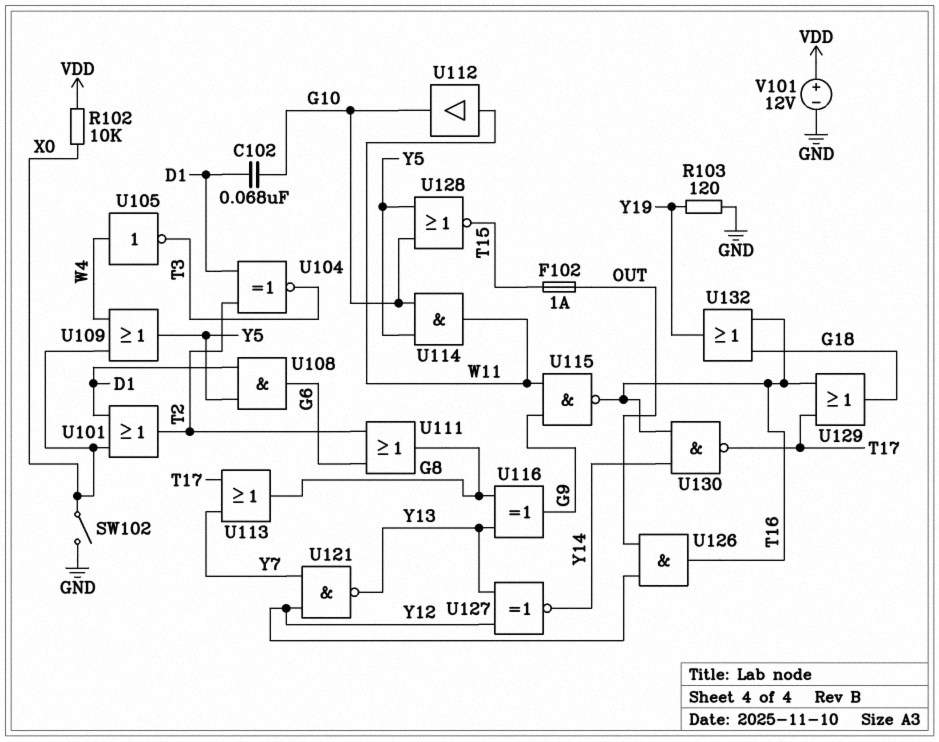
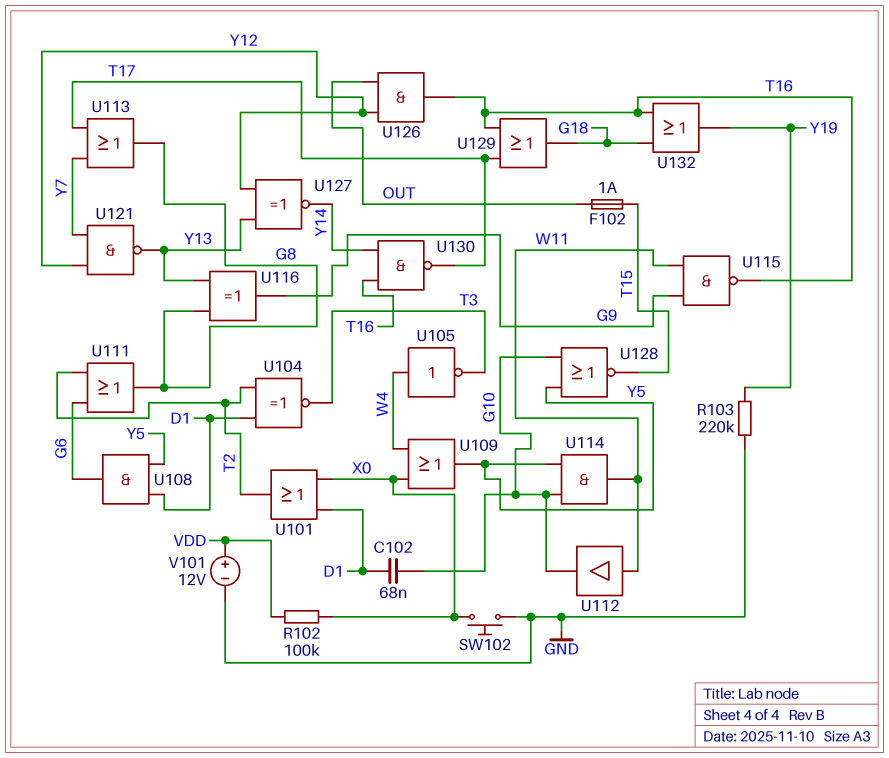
R102: 10k (VDD, X0) -> 100k (VDD, X0)
R103: 120 (GND, Y19) -> 220k (GND, Y19)
SW102: switch (GND, X0) -> button (GND, X0)

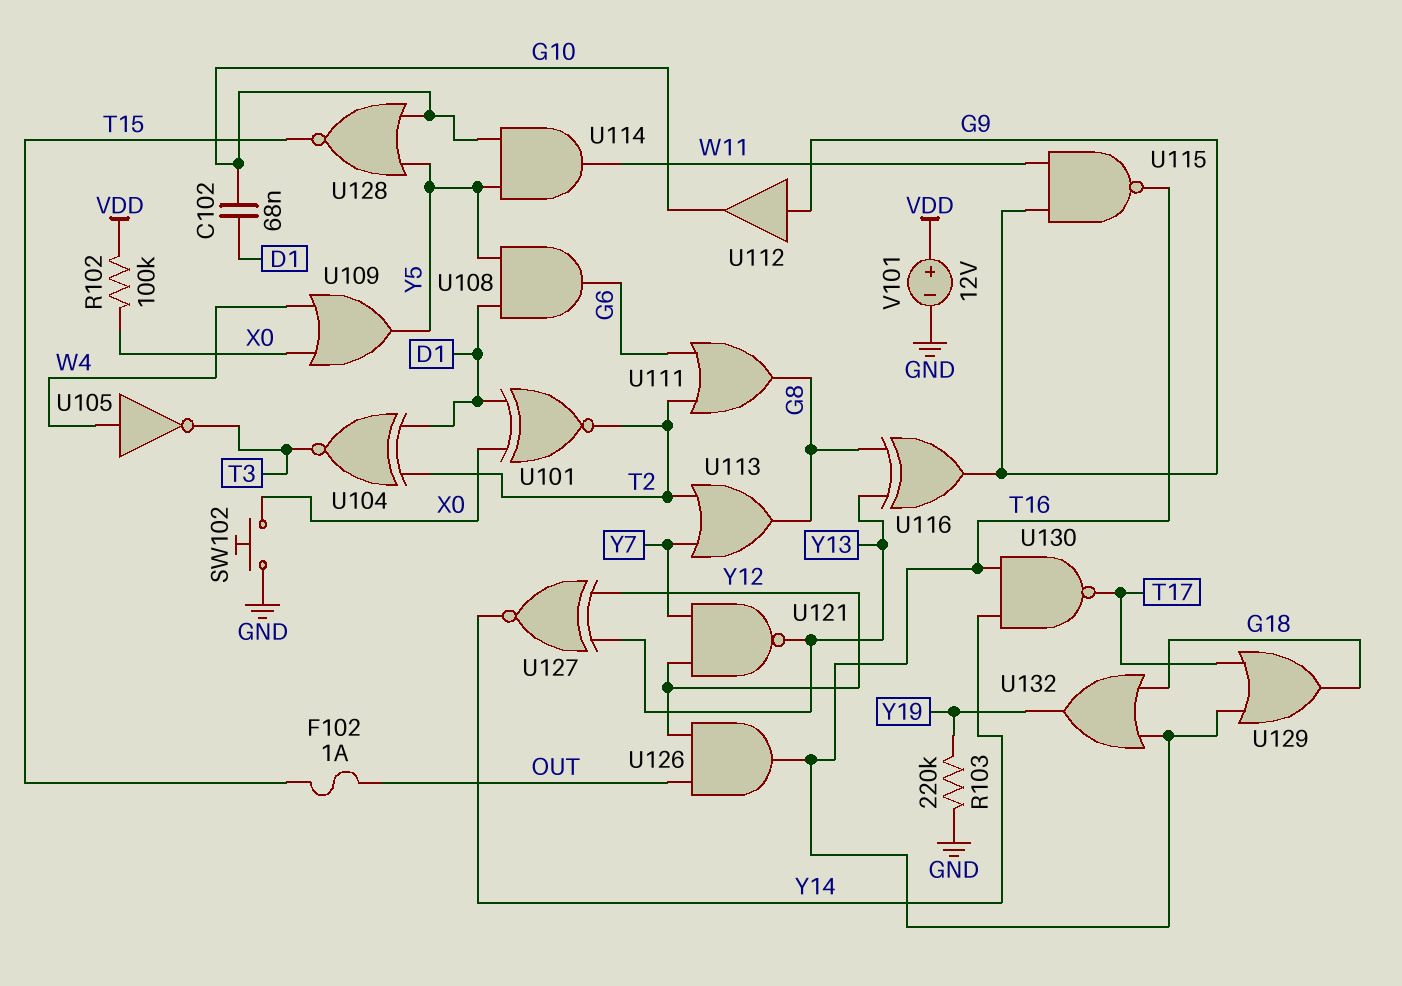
U101: OR (in D1, in X0, out T2) -> XNOR (in D1, in X0, out T2)
U112: buffer (in W11, out G10) -> buffer (in G9, out G10)
U113: OR (in T17, in Y7, out G8) -> OR (in T2, in Y7, out G8)

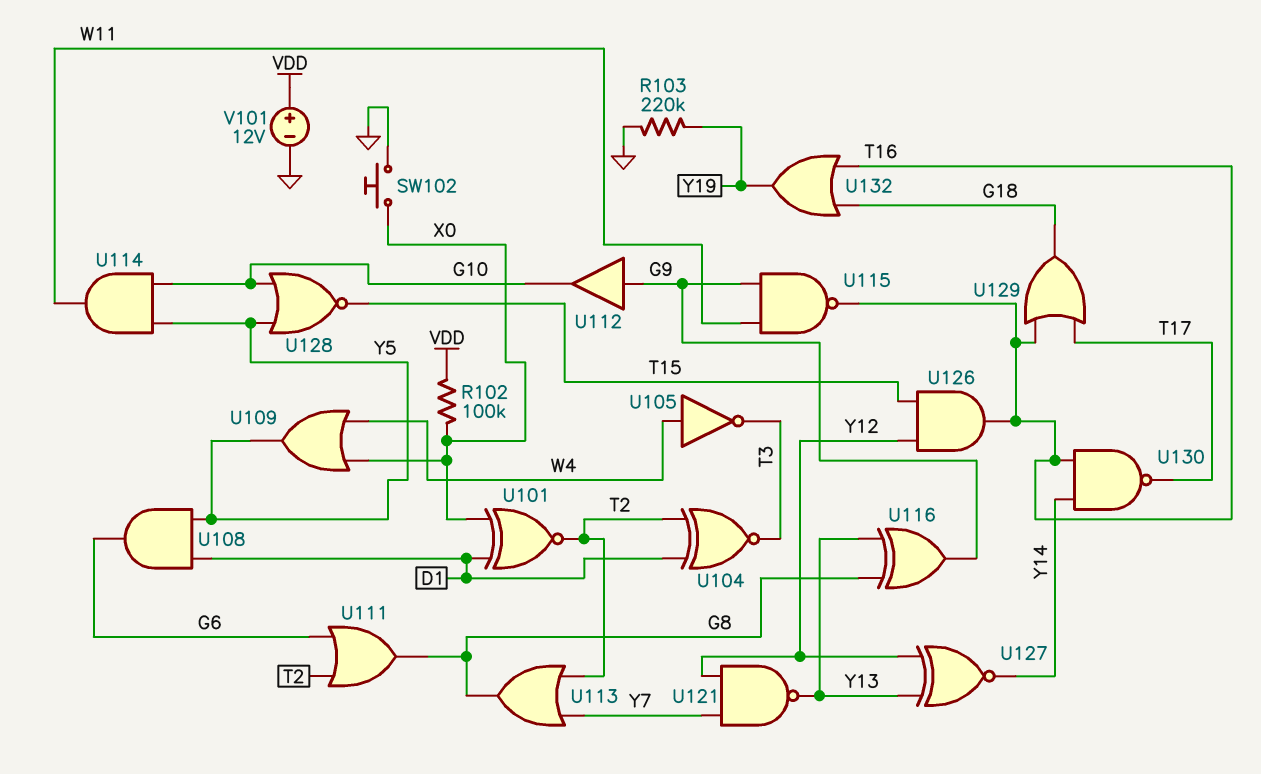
C102: 68nF (D1, G10) -> none
F102: 1A (OUT, T15) -> none
U126: AND (in OUT, in Y12, out T16) -> AND (in T15, in Y12, out T16)

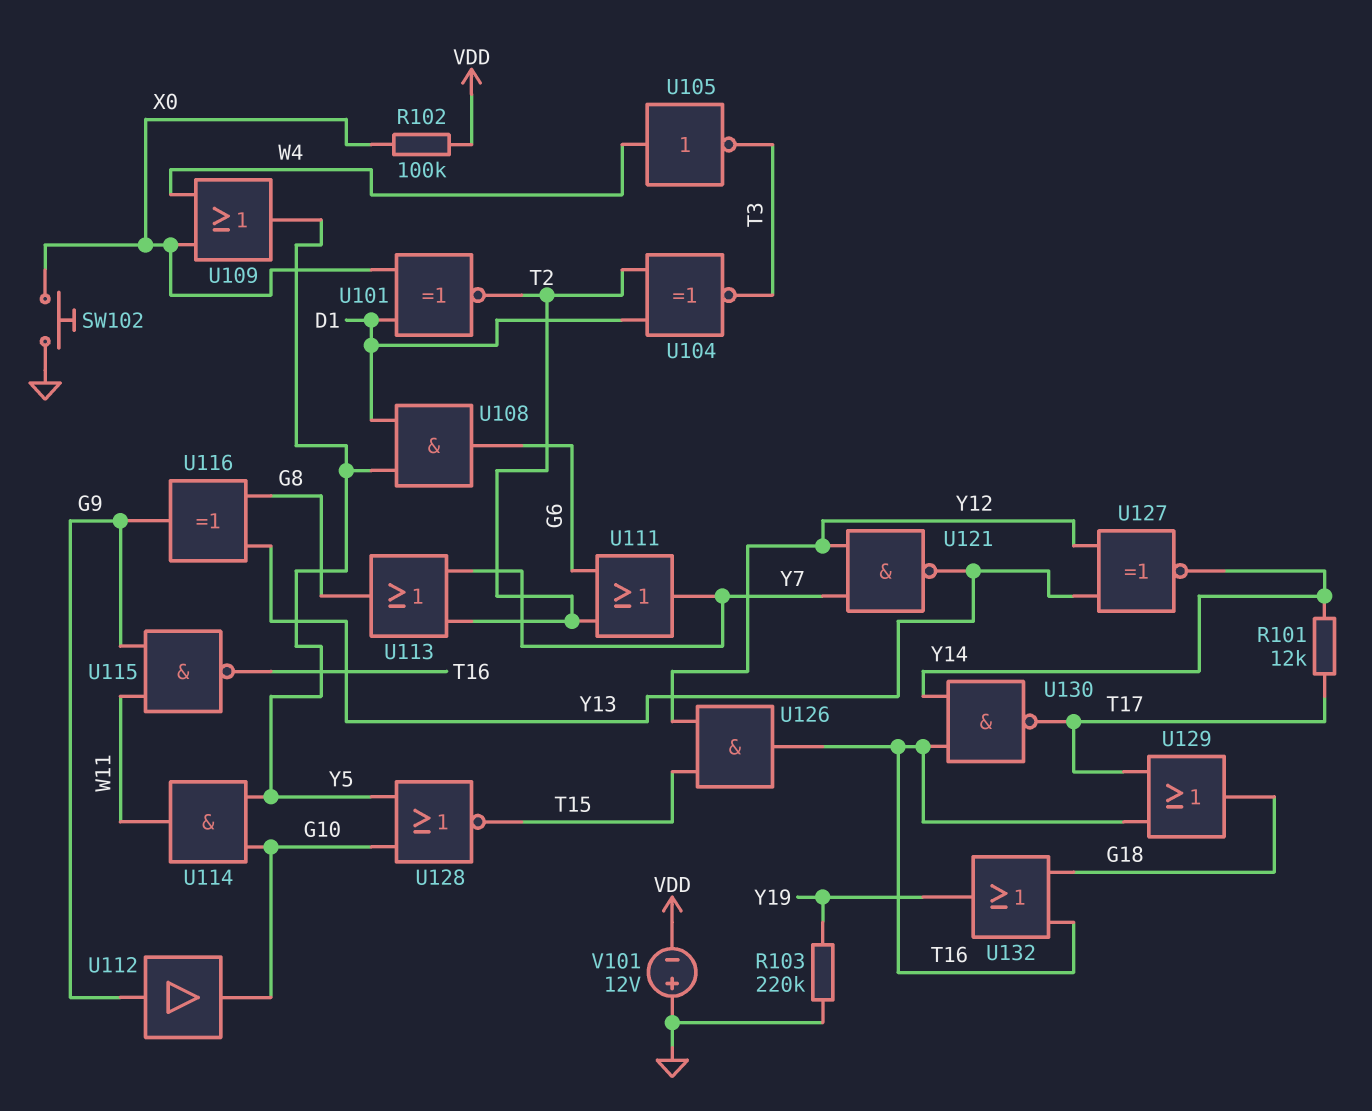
R101: none -> 12k (T17, Y14)
U111: OR (in G6, in T2, out G8) -> OR (in G6, in T2, out Y7)
V101: 12V (plus VDD, minus GND) -> 12V (plus GND, minus VDD)

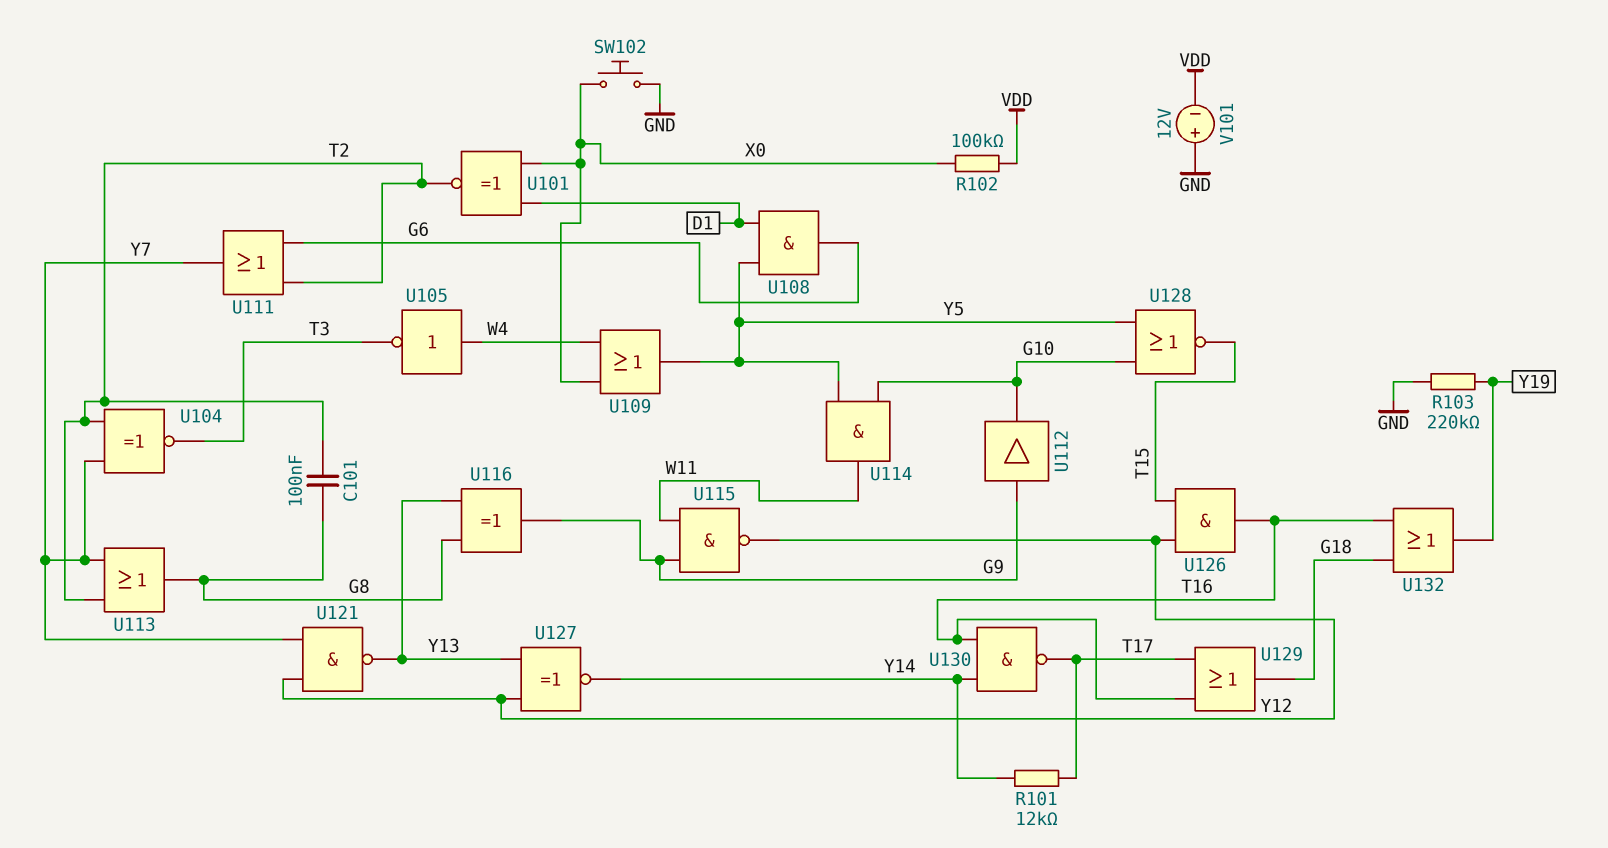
C101: none -> 100nF (G8, T2)
U104: XNOR (in D1, in T2, out T3) -> XNOR (in T2, in Y7, out T3)
U115: NAND (in G9, in W11, out T16) -> NAND (in G9, in W11, out Y12)

